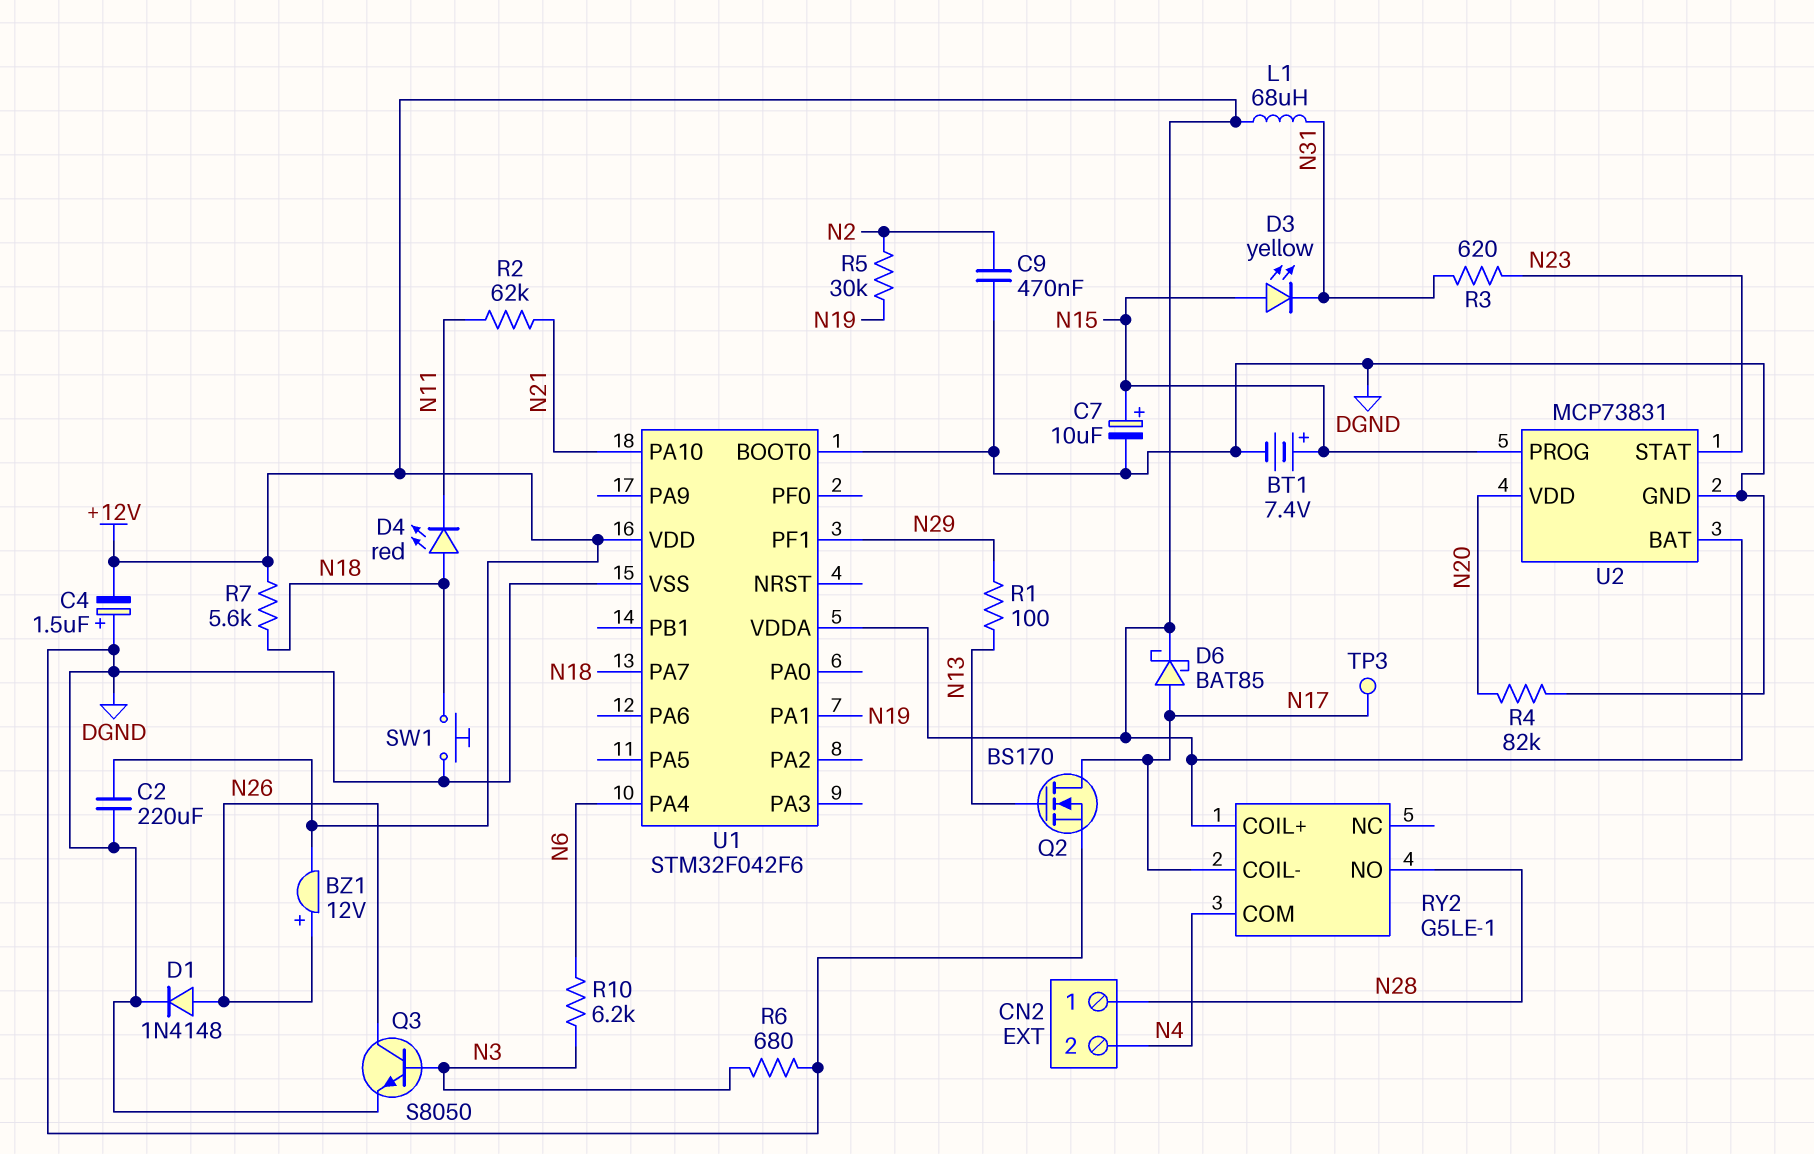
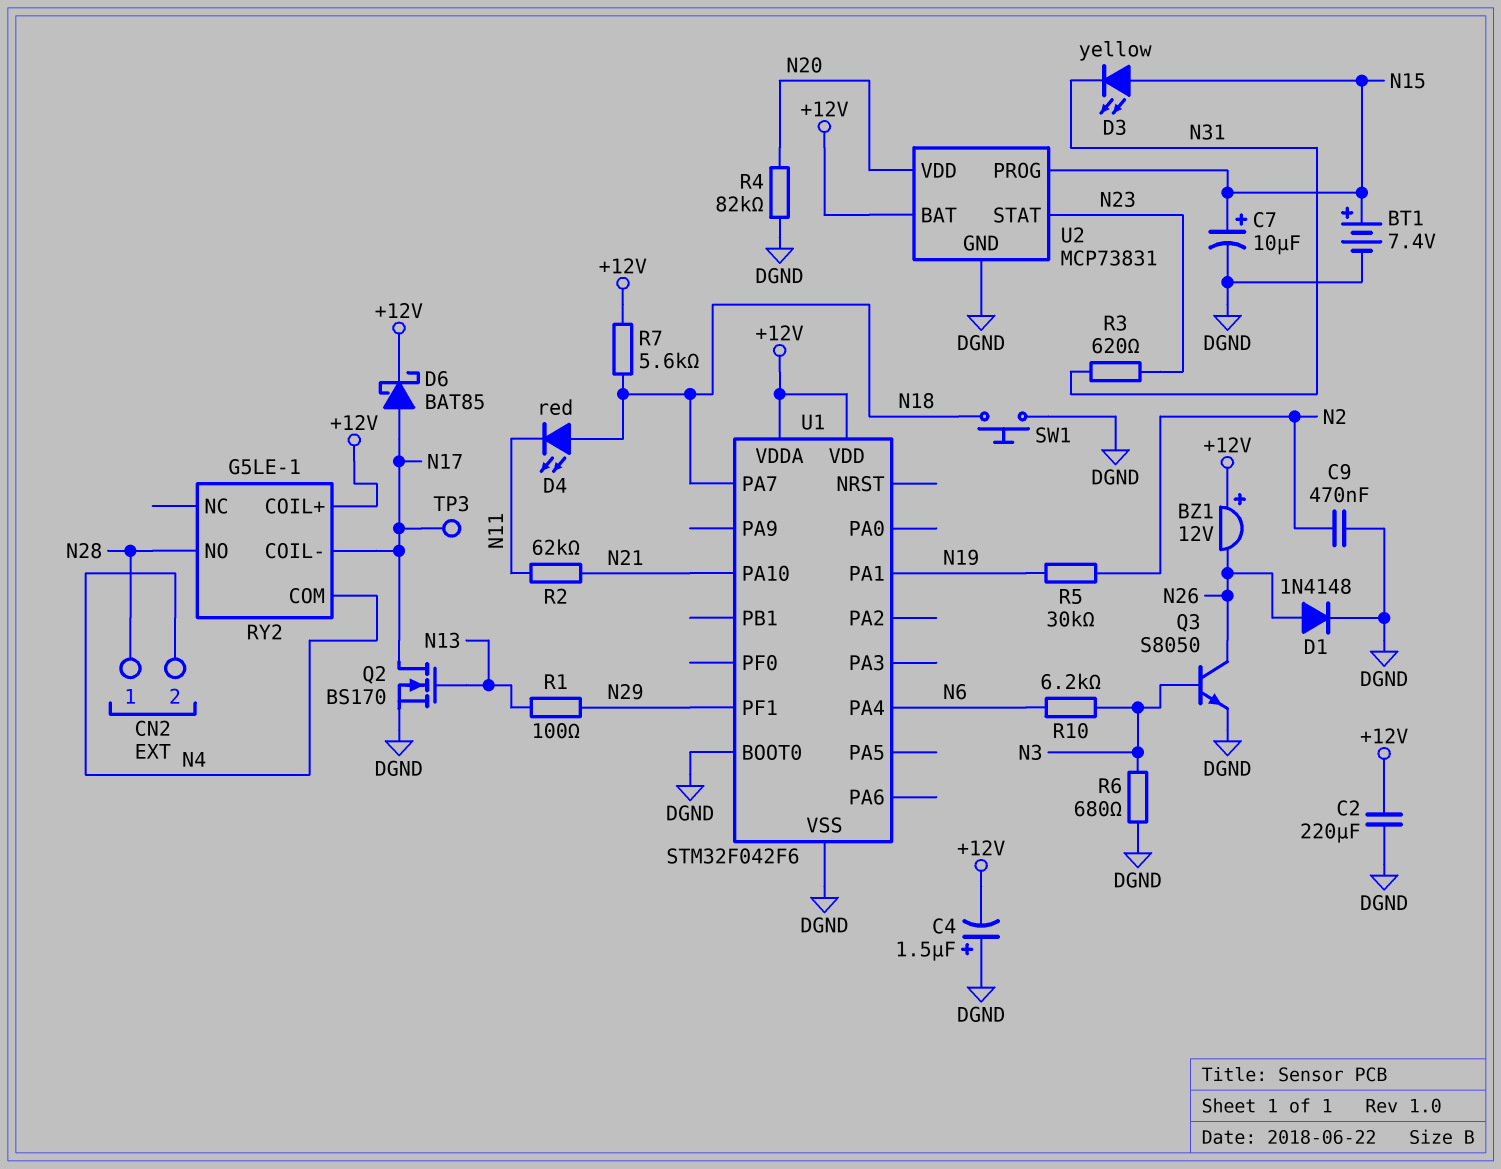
BZ1: buzzer 12V (plus N26, minus +12V) -> buzzer 12V (plus +12V, minus N26)
L1: 68uH (+12V, N31) -> none

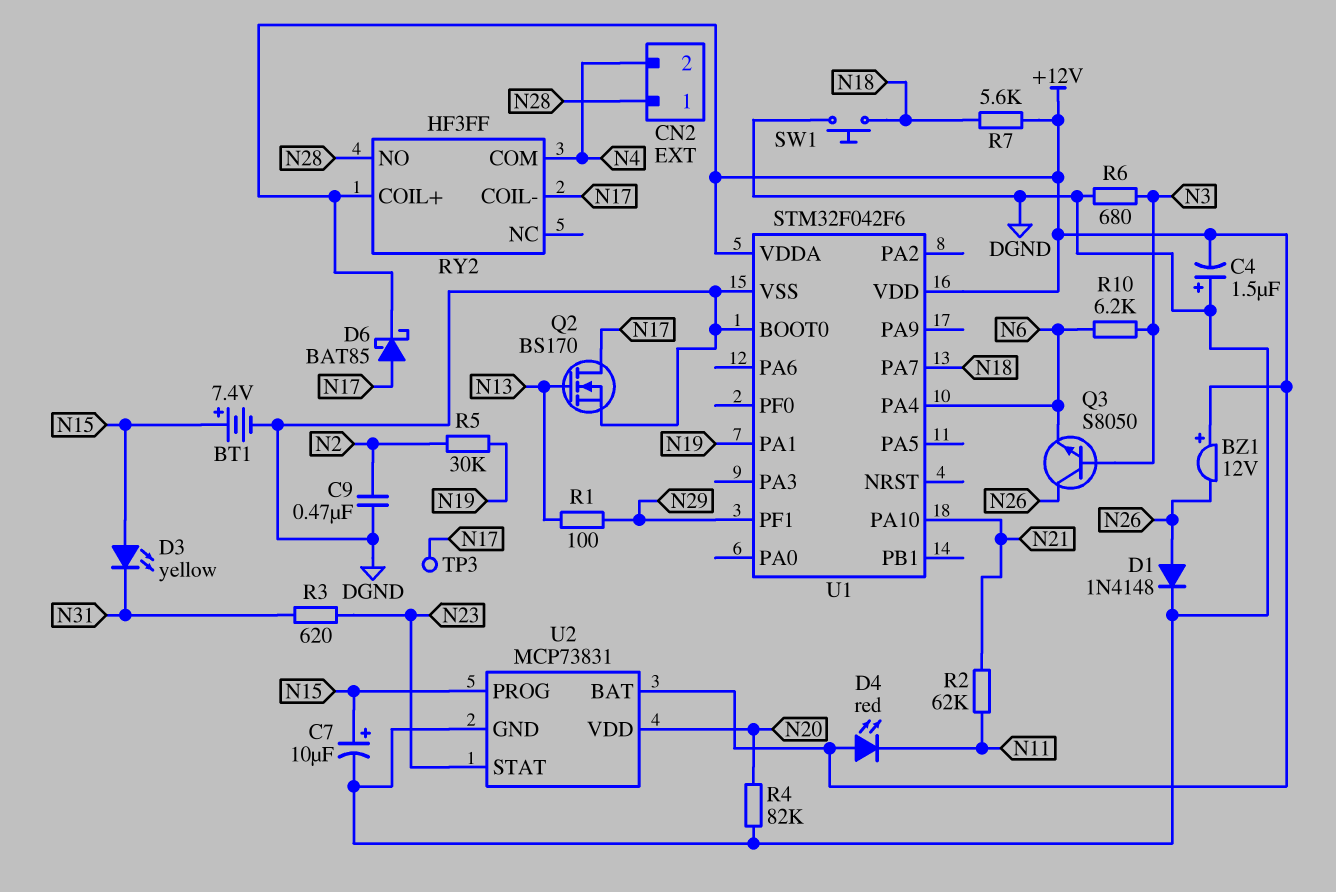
C2: 220uF (+12V, DGND) -> none
D4: LED red (A N18, K N11) -> LED red (A +12V, K N11)
Q3: NPN S8050 (B N3, C N26, E DGND) -> NPN S8050 (B N3, C N26, E N6)
RY2: G5LE-1 -> HF3FF

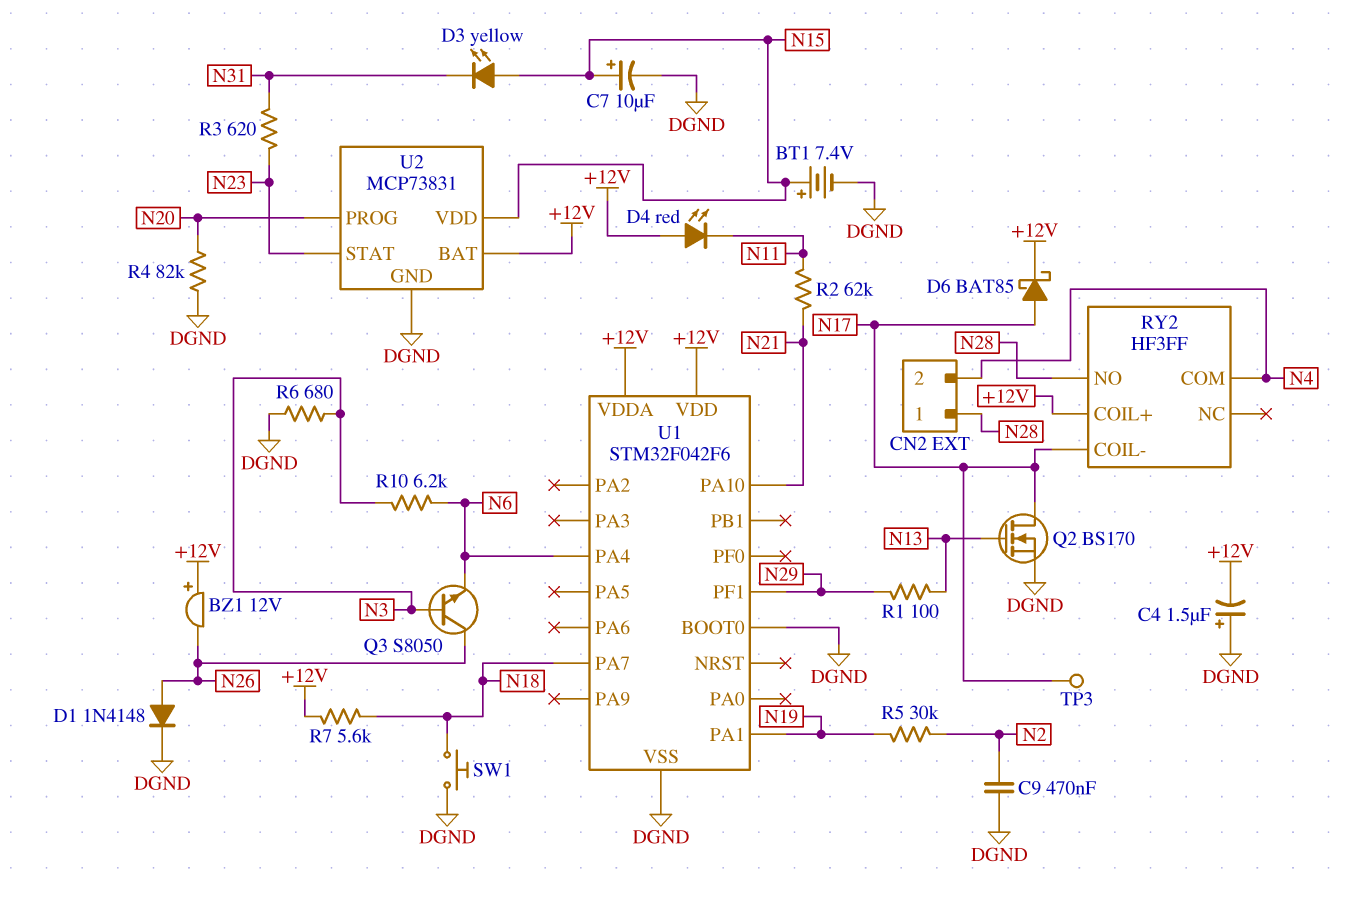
U2 pin PROG: N15 -> N20
U2 pin VDD: N20 -> N15

